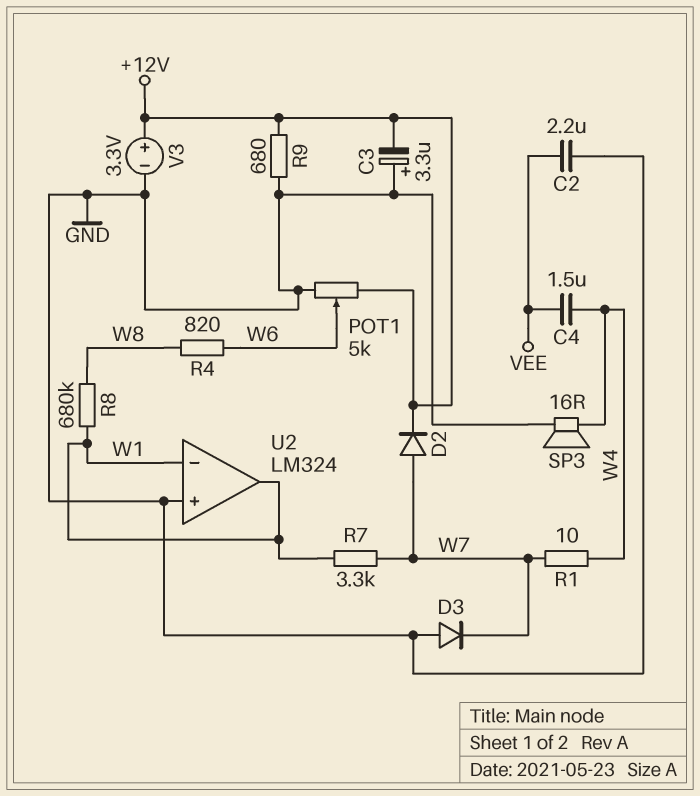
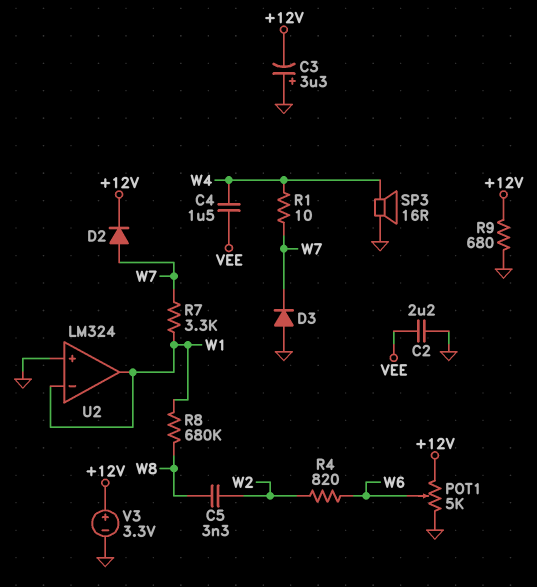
C5: none -> 3.3nF (W2, W8)
R4: 820 (W6, W8) -> 820 (W2, W6)

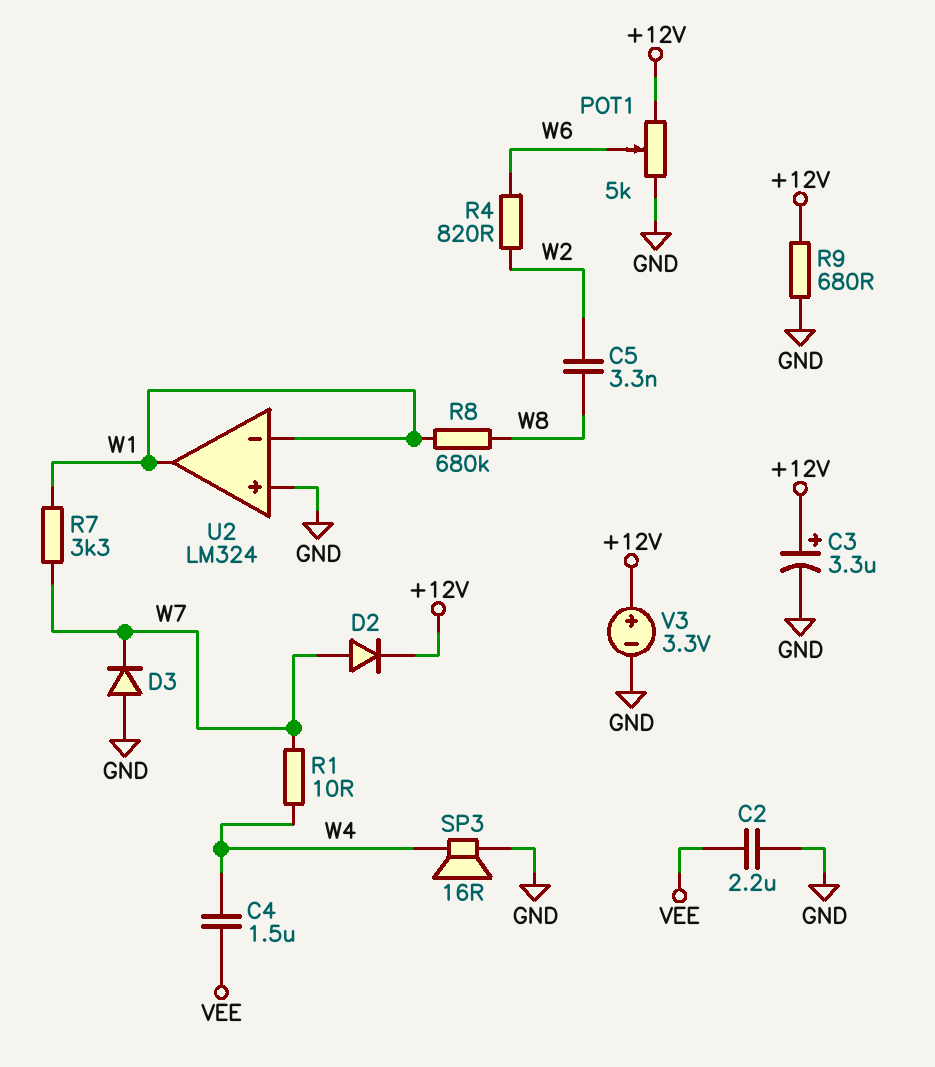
C3: 3.3uF (plus GND, minus +12V) -> 3.3uF (plus +12V, minus GND)

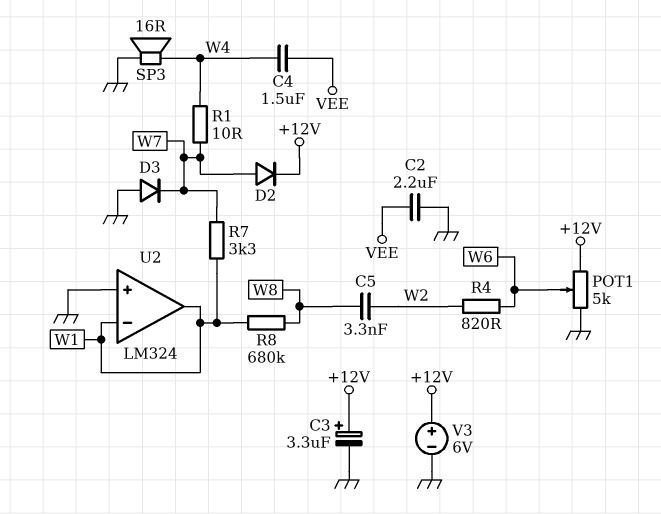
R9: 680 (+12V, GND) -> none
V3: 3.3V (plus +12V, minus GND) -> 6V (plus +12V, minus GND)

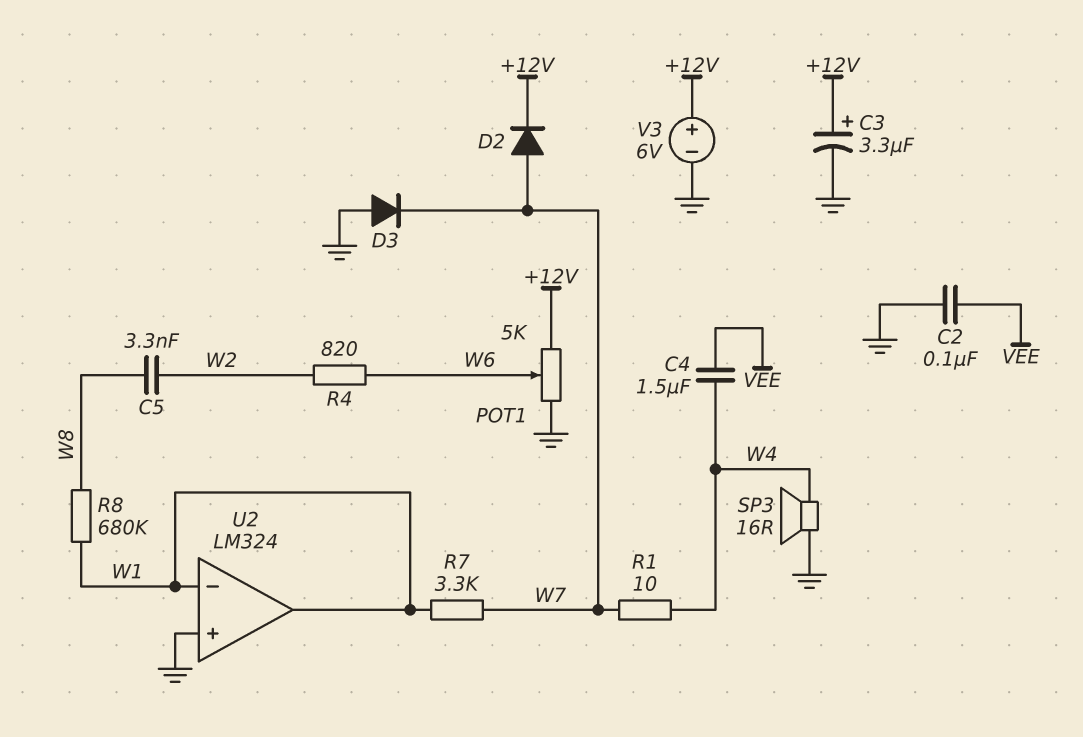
C2: 2.2uF (GND, VEE) -> 100nF (GND, VEE)

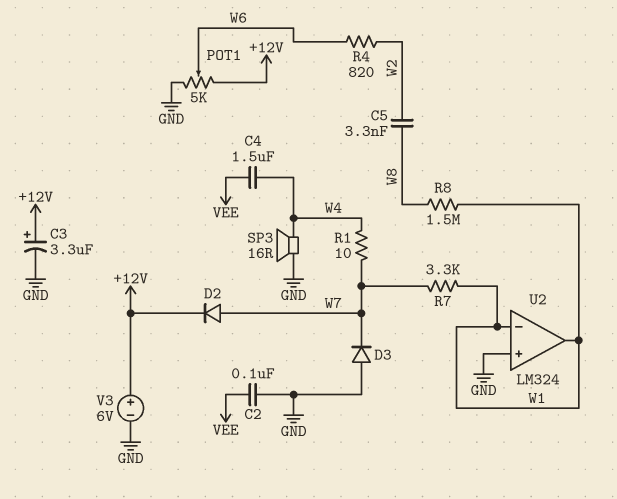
R8: 680k (W1, W8) -> 1.5M (W1, W8)

